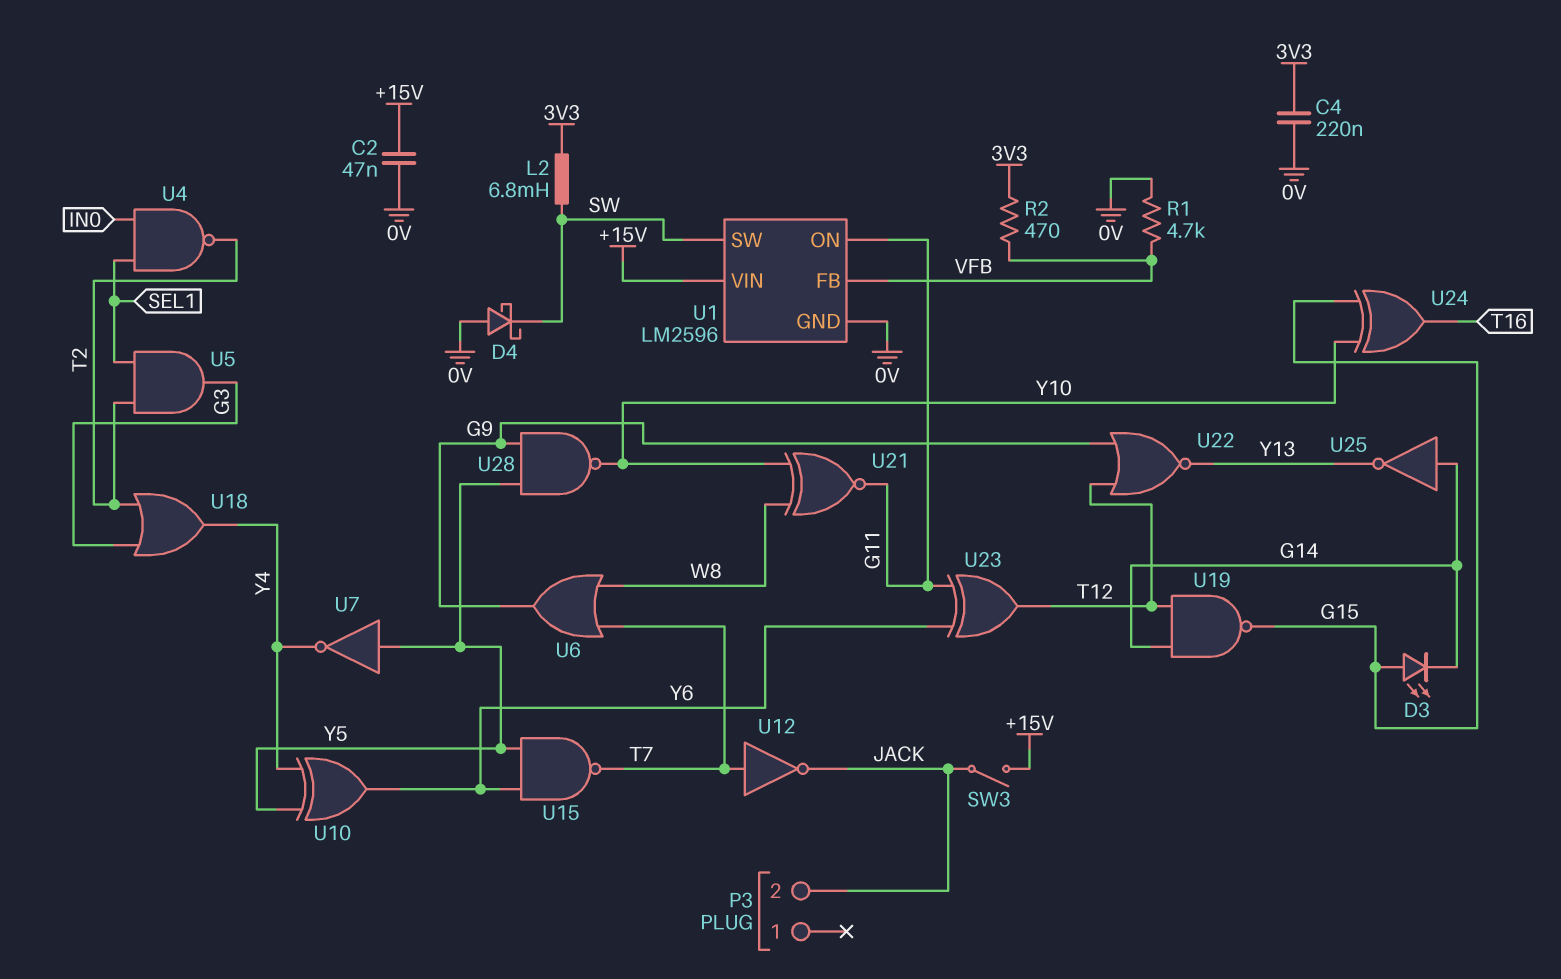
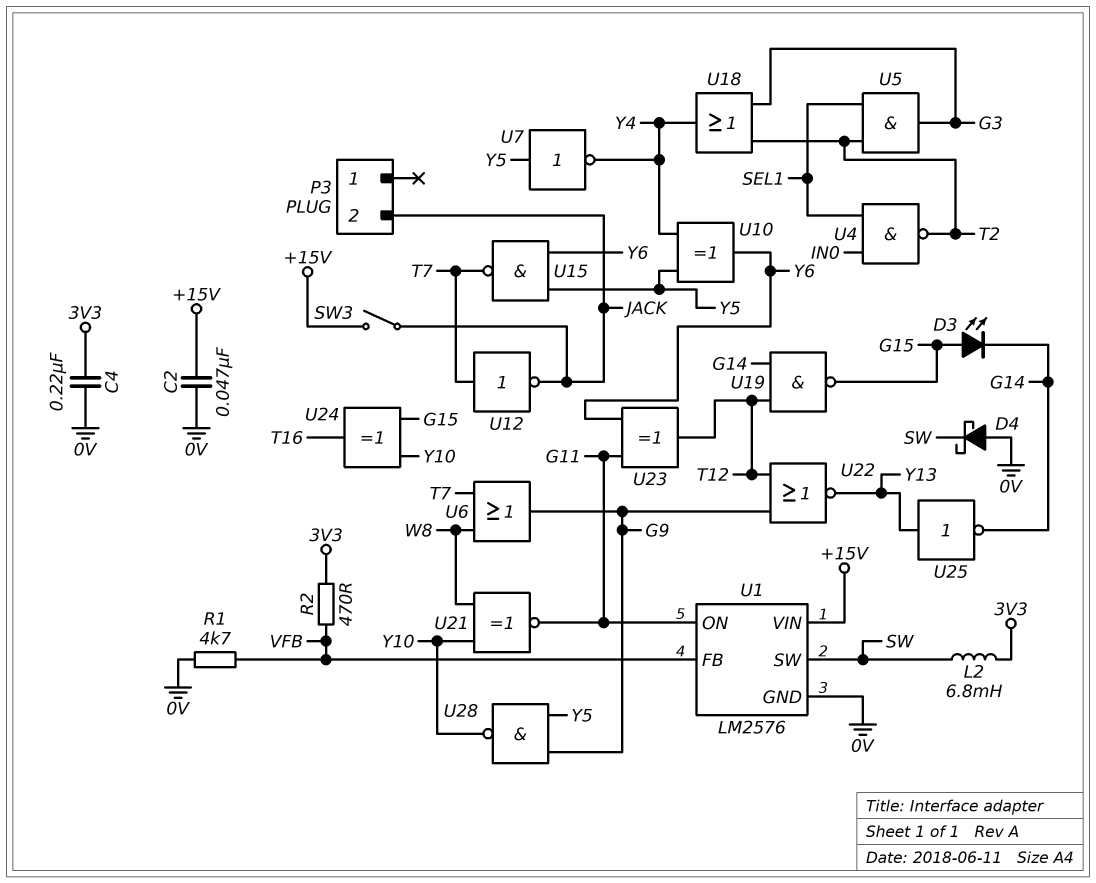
U1: LM2596 -> LM2576
U25: NOT (in G14, out Y13) -> NOT (in Y13, out G14)

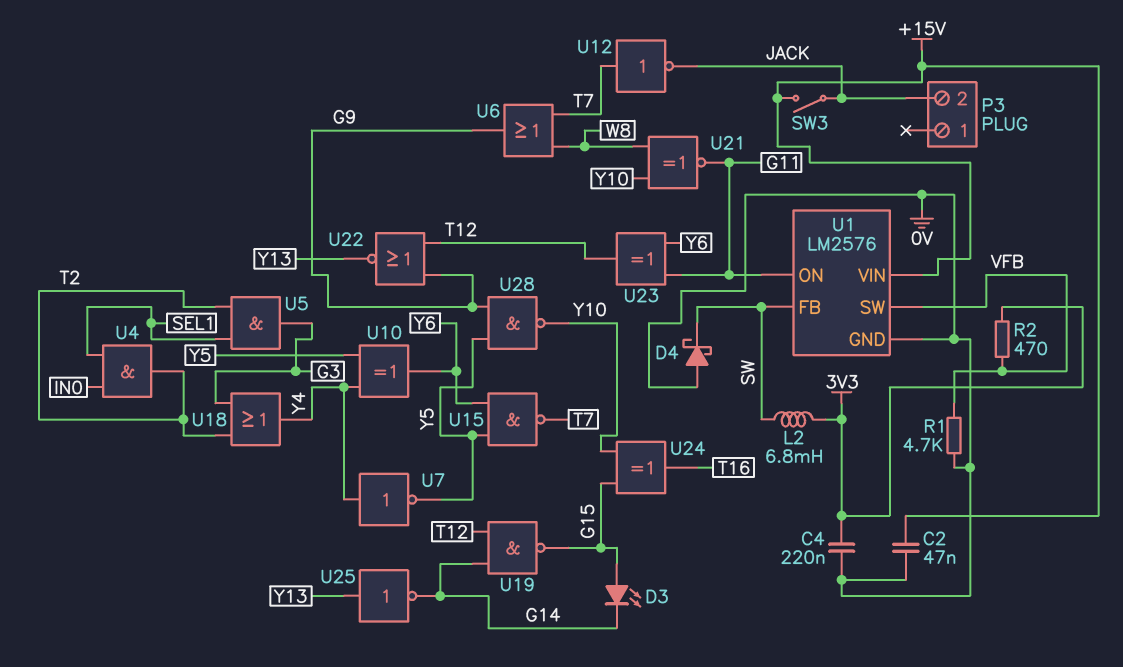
U1 pin FB: VFB -> SW
U1 pin SW: SW -> VFB
U4: NAND (in IN0, in SEL1, out T2) -> AND (in IN0, in SEL1, out T2)
U7: NOT (in Y5, out Y4) -> NOT (in Y4, out Y5)

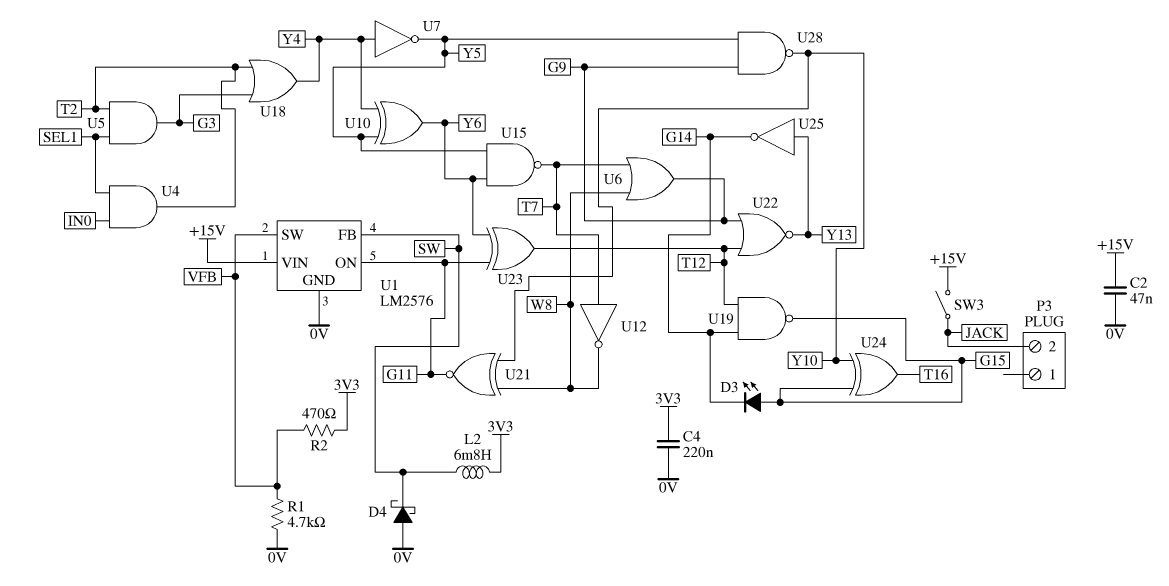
U12: NOT (in T7, out JACK) -> NOT (in T7, out W8)

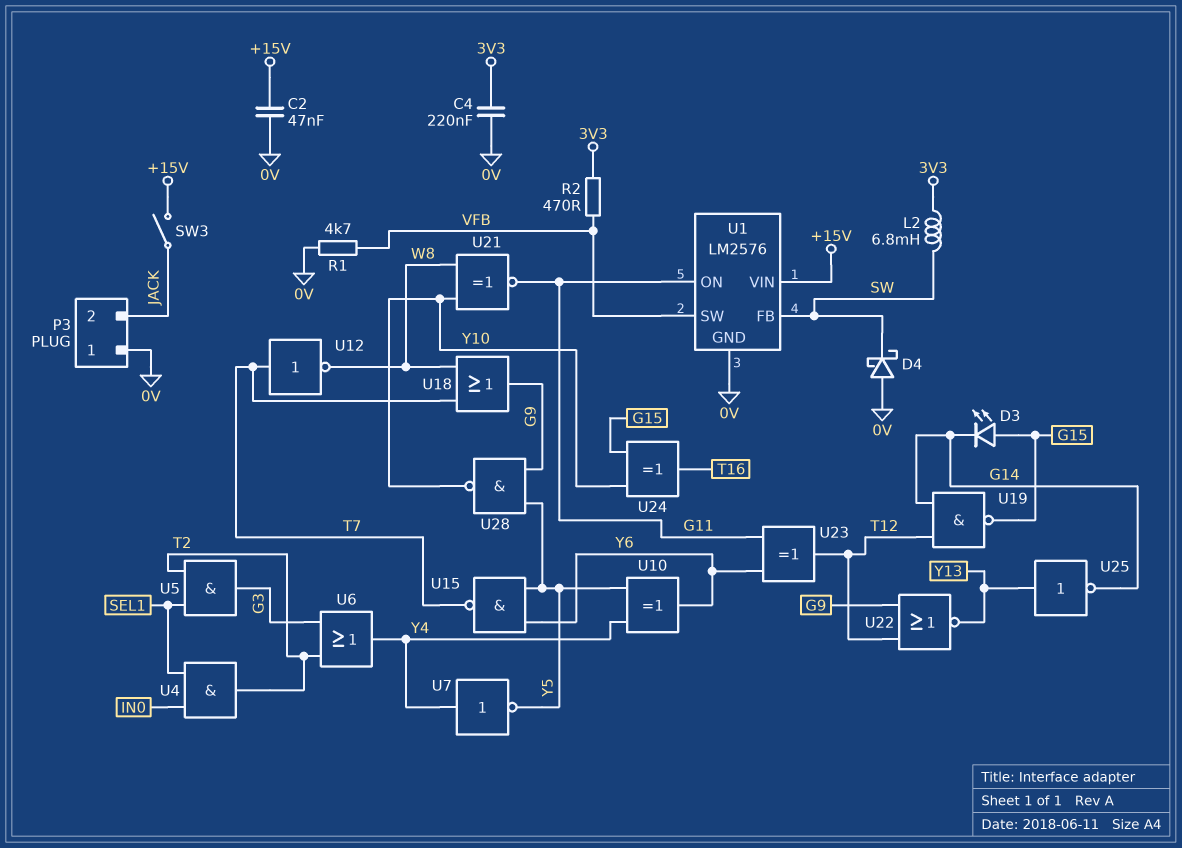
P3 pin 1: none -> 0V
U6: OR (in T7, in W8, out G9) -> OR (in G3, in T2, out Y4)
U18: OR (in G3, in T2, out Y4) -> OR (in T7, in W8, out G9)

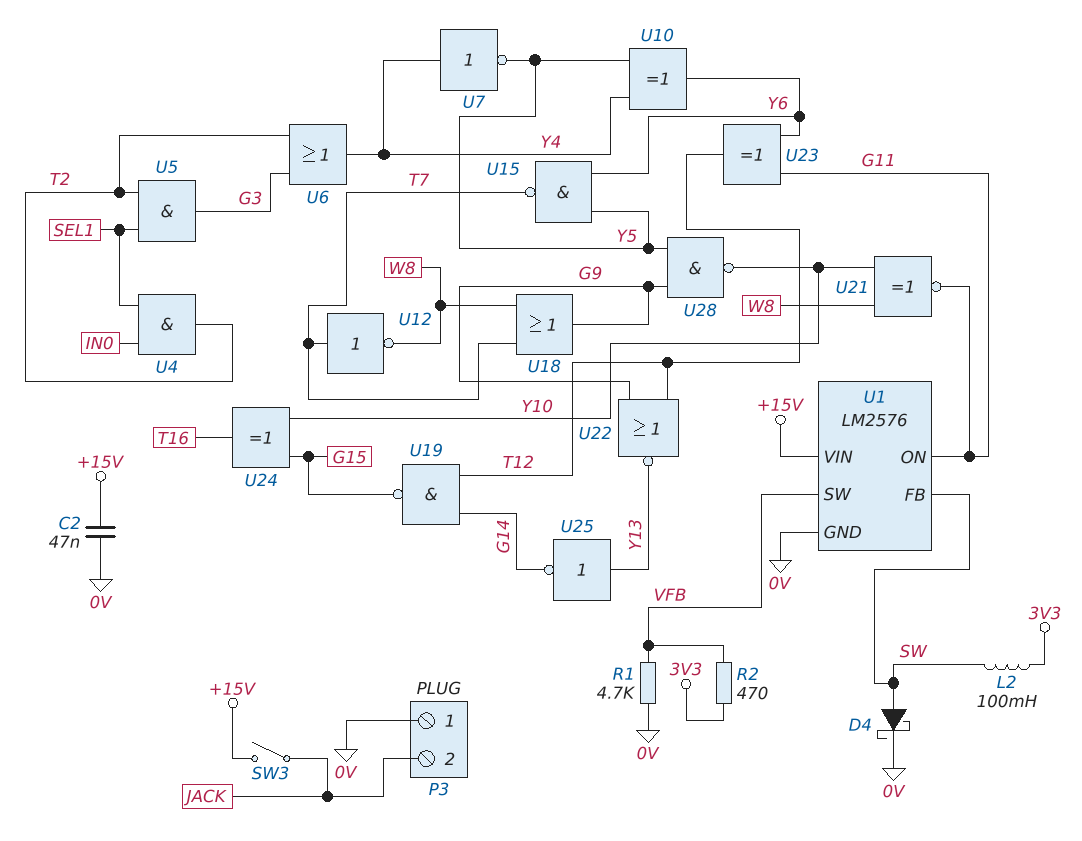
C4: 220nF (0V, 3V3) -> none
D3: LED (A G15, K G14) -> none
D4: schottky (A 0V, K SW) -> schottky (A SW, K 0V)
L2: 6.8mH (3V3, SW) -> 100mH (3V3, SW)

